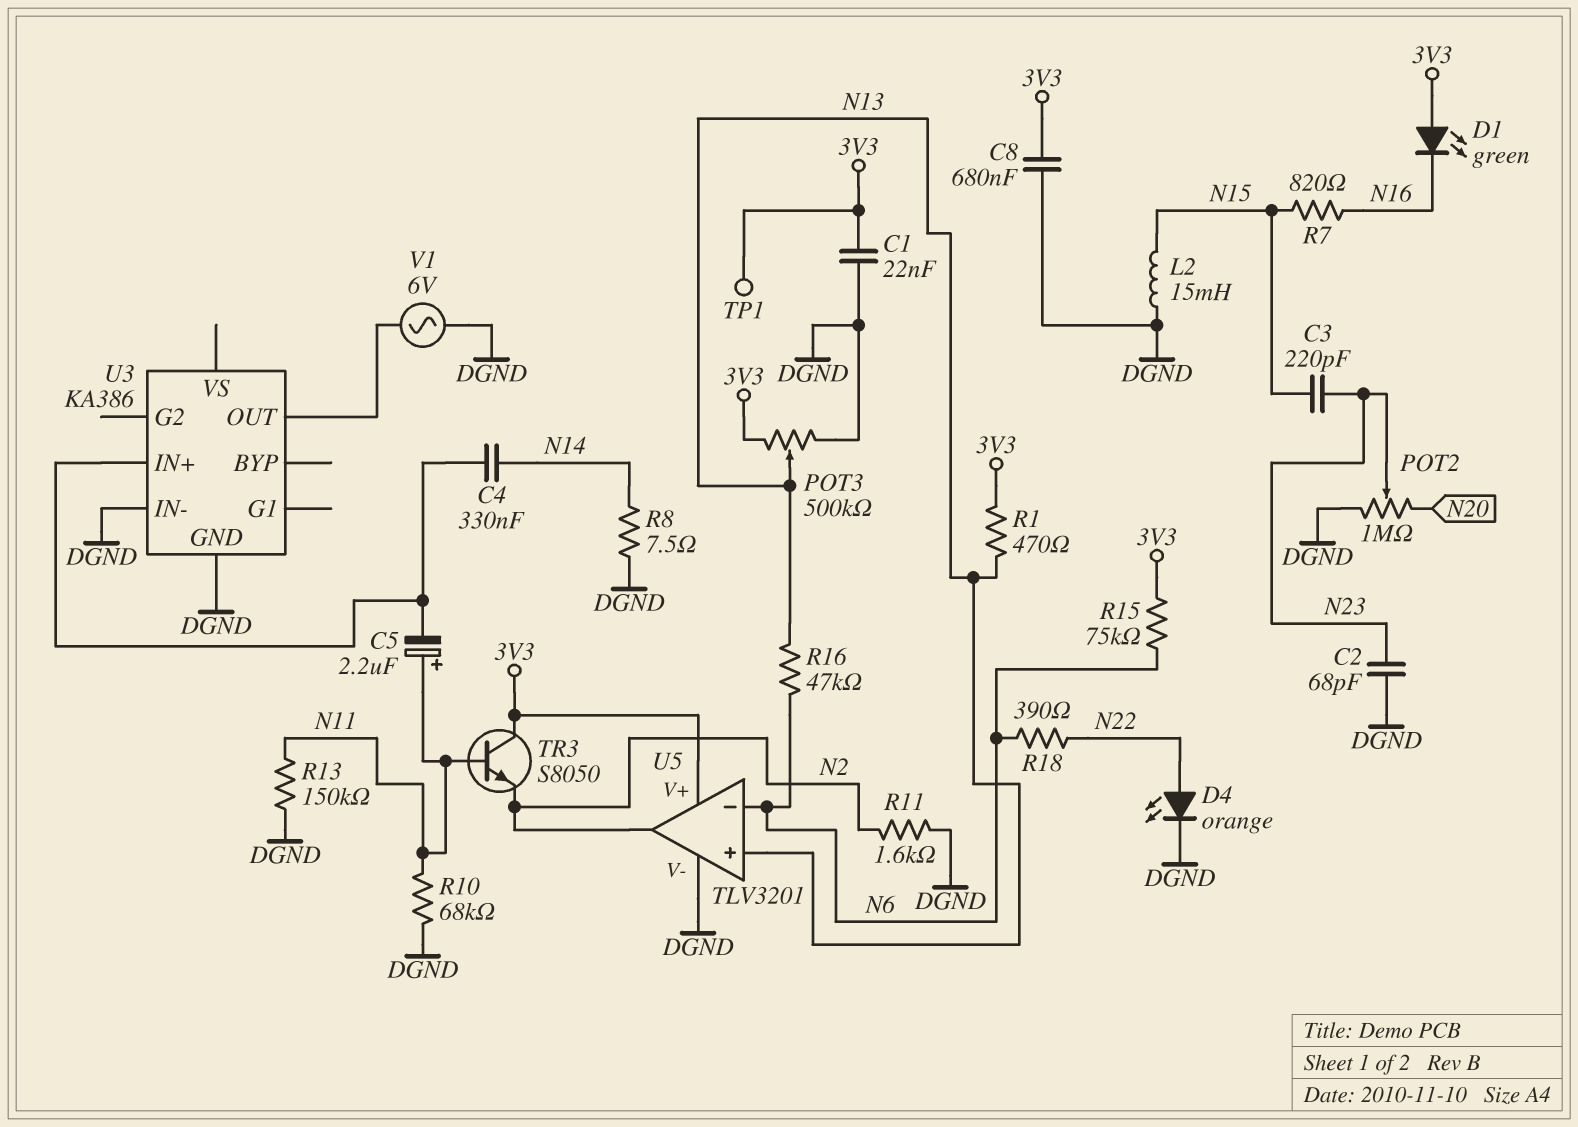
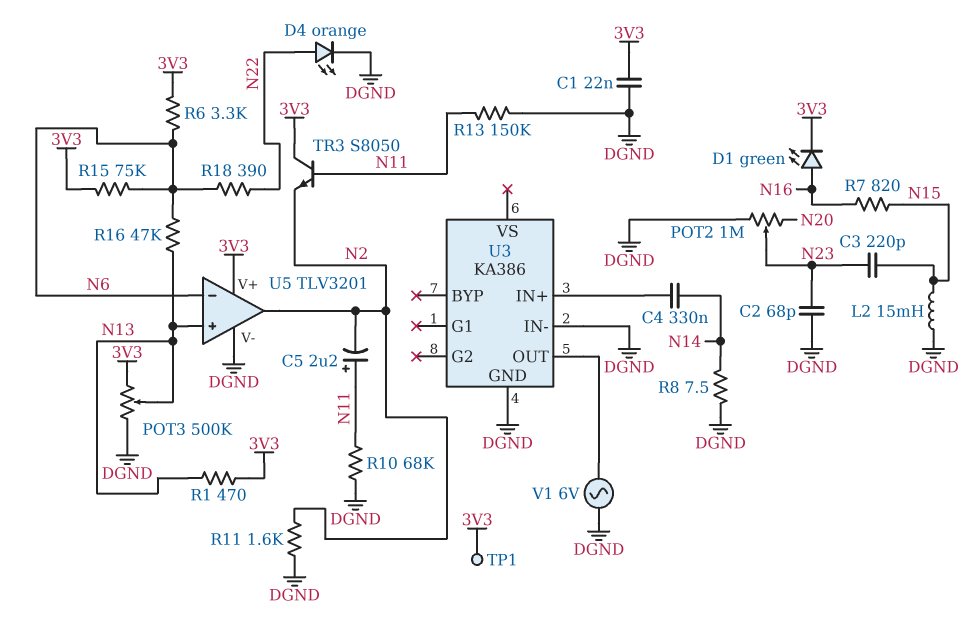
C5: 2.2uF (plus N11, minus U3/IN+) -> 2.2uF (plus N11, minus N2)
C8: 680nF (3V3, DGND) -> none
D1: LED green (A 3V3, K N16) -> LED green (A N16, K 3V3)
R6: none -> 3.3k (3V3, N6)

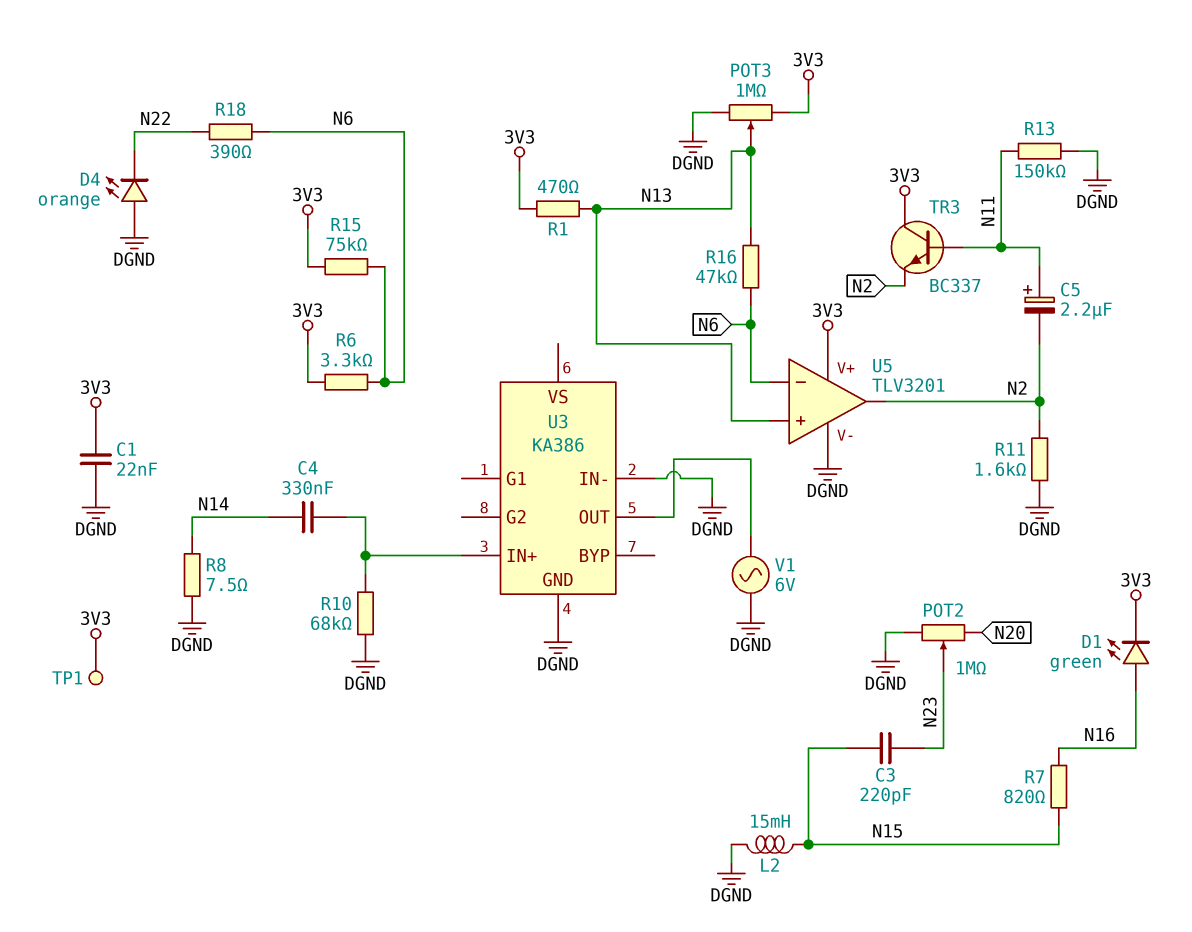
C2: 68pF (DGND, N23) -> none
D4: LED orange (A N22, K DGND) -> LED orange (A DGND, K N22)
POT3: 500k (3V3, DGND, wiper N13) -> 1M (3V3, DGND, wiper N13)
R10: 68k (DGND, N11) -> 68k (DGND, U3/IN+)
TR3: NPN S8050 (B N11, C 3V3, E N2) -> NPN BC337 (B N11, C 3V3, E N2)

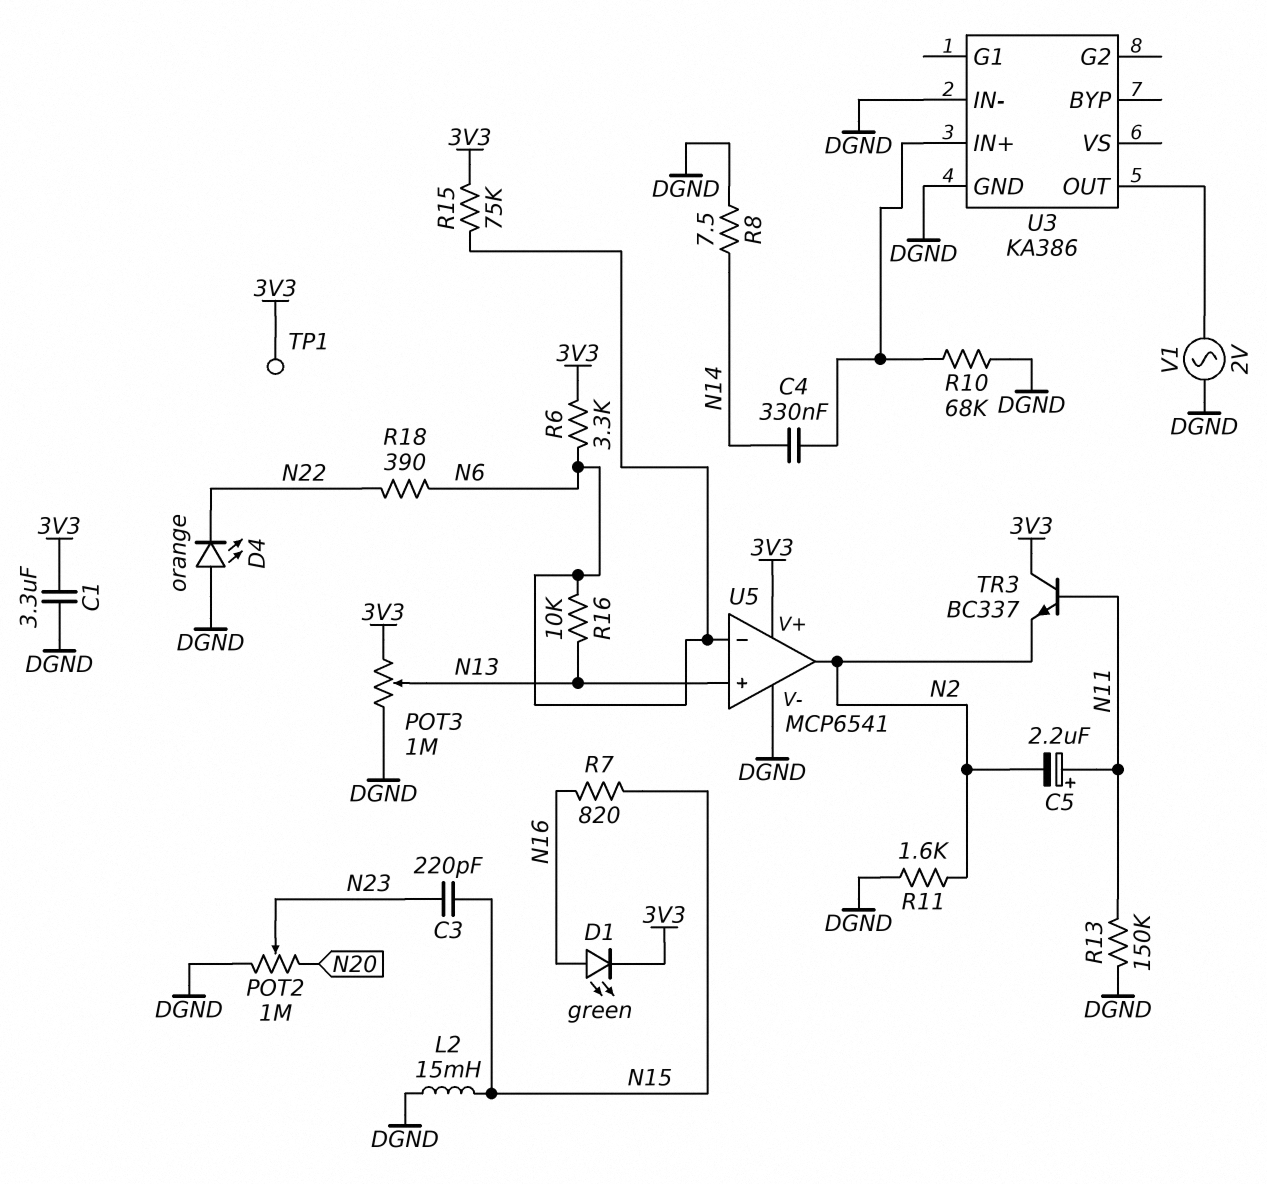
C1: 22nF (3V3, DGND) -> 3.3uF (3V3, DGND)
R1: 470 (3V3, N13) -> none
R16: 47k (N6, N13) -> 10k (N6, N13)
U5: TLV3201 -> MCP6541
V1: AC 6V (DGND, U3/OUT) -> AC 2V (DGND, U3/OUT)

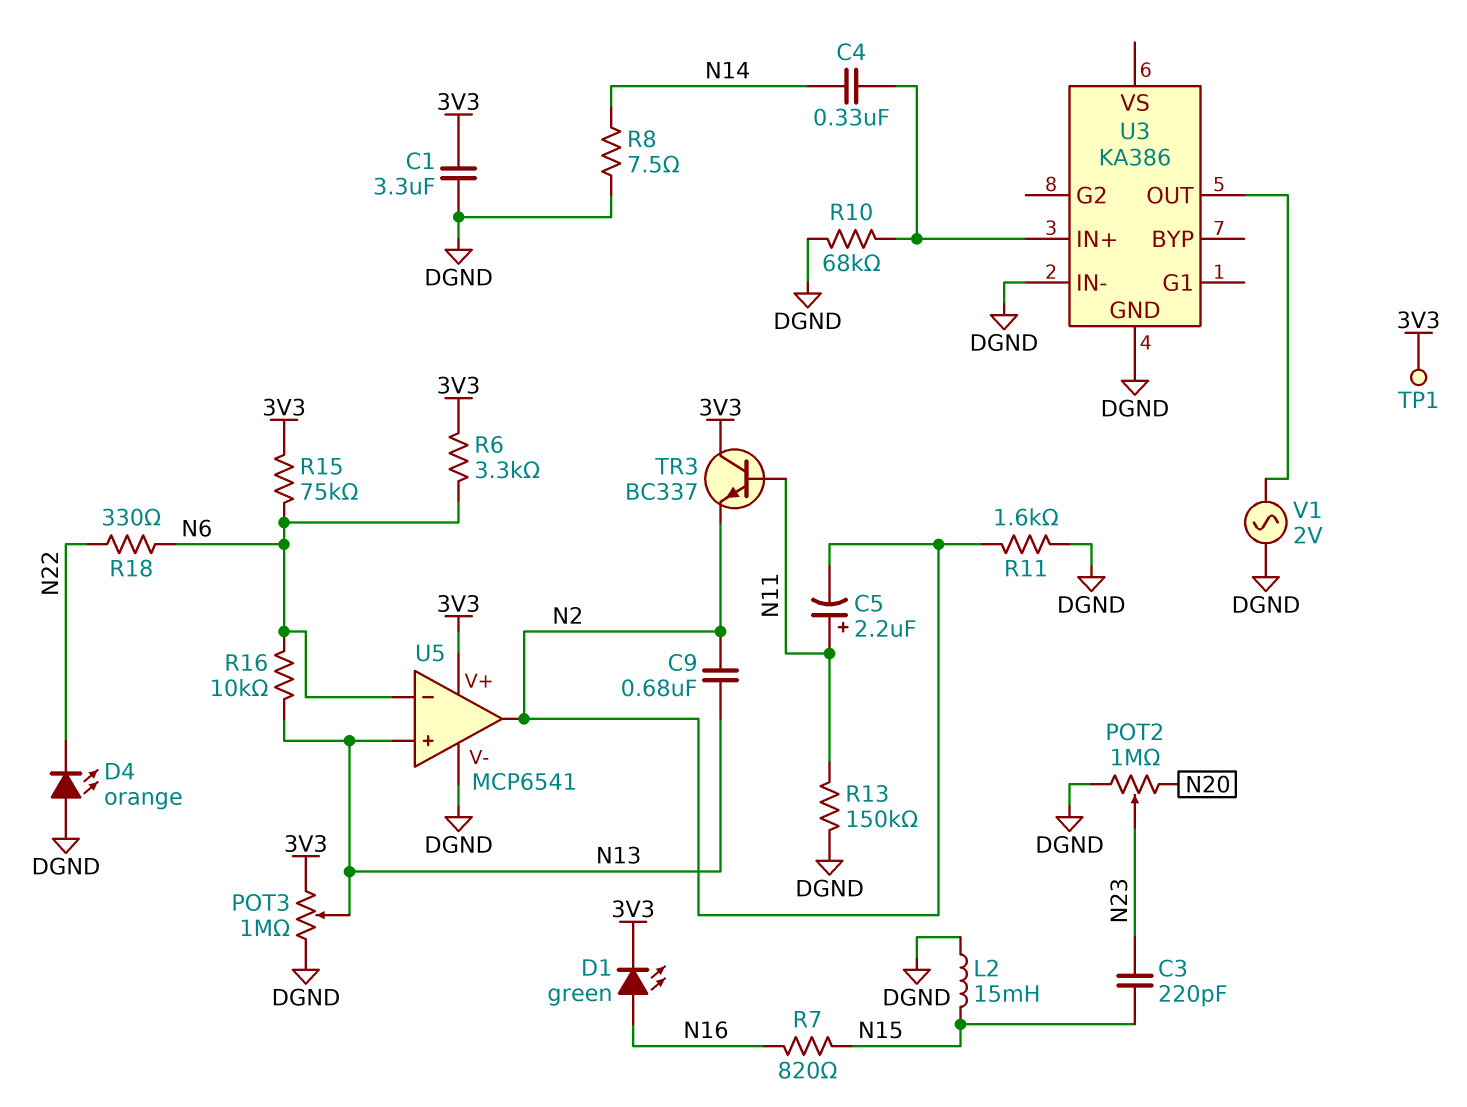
C9: none -> 680nF (N2, N13)
R18: 390 (N6, N22) -> 330 (N6, N22)

